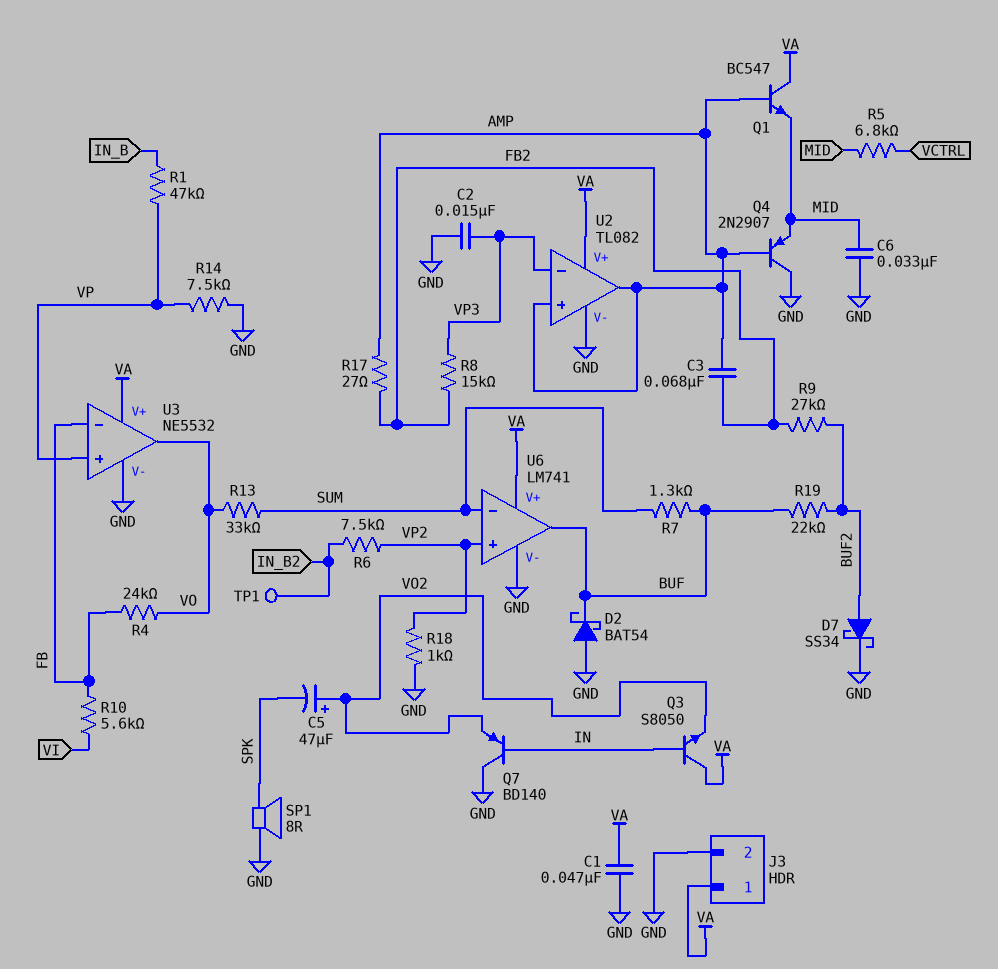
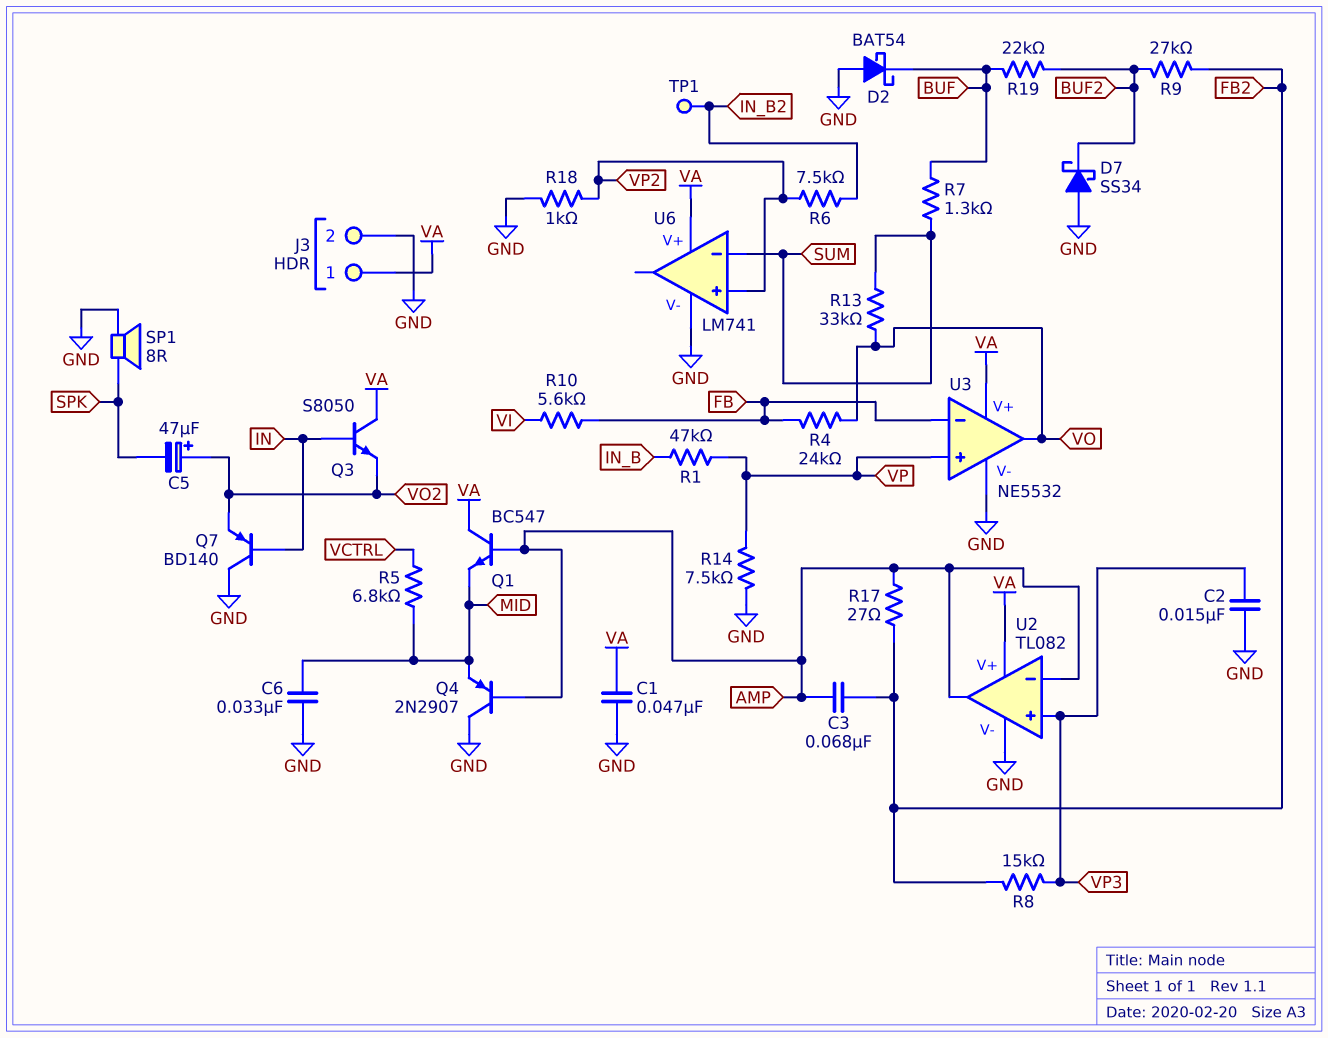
D7: schottky SS34 (A BUF2, K GND) -> schottky SS34 (A GND, K BUF2)
U2 pin in+: AMP -> VP3
U2 pin in-: VP3 -> AMP
U6 pin out: BUF -> none

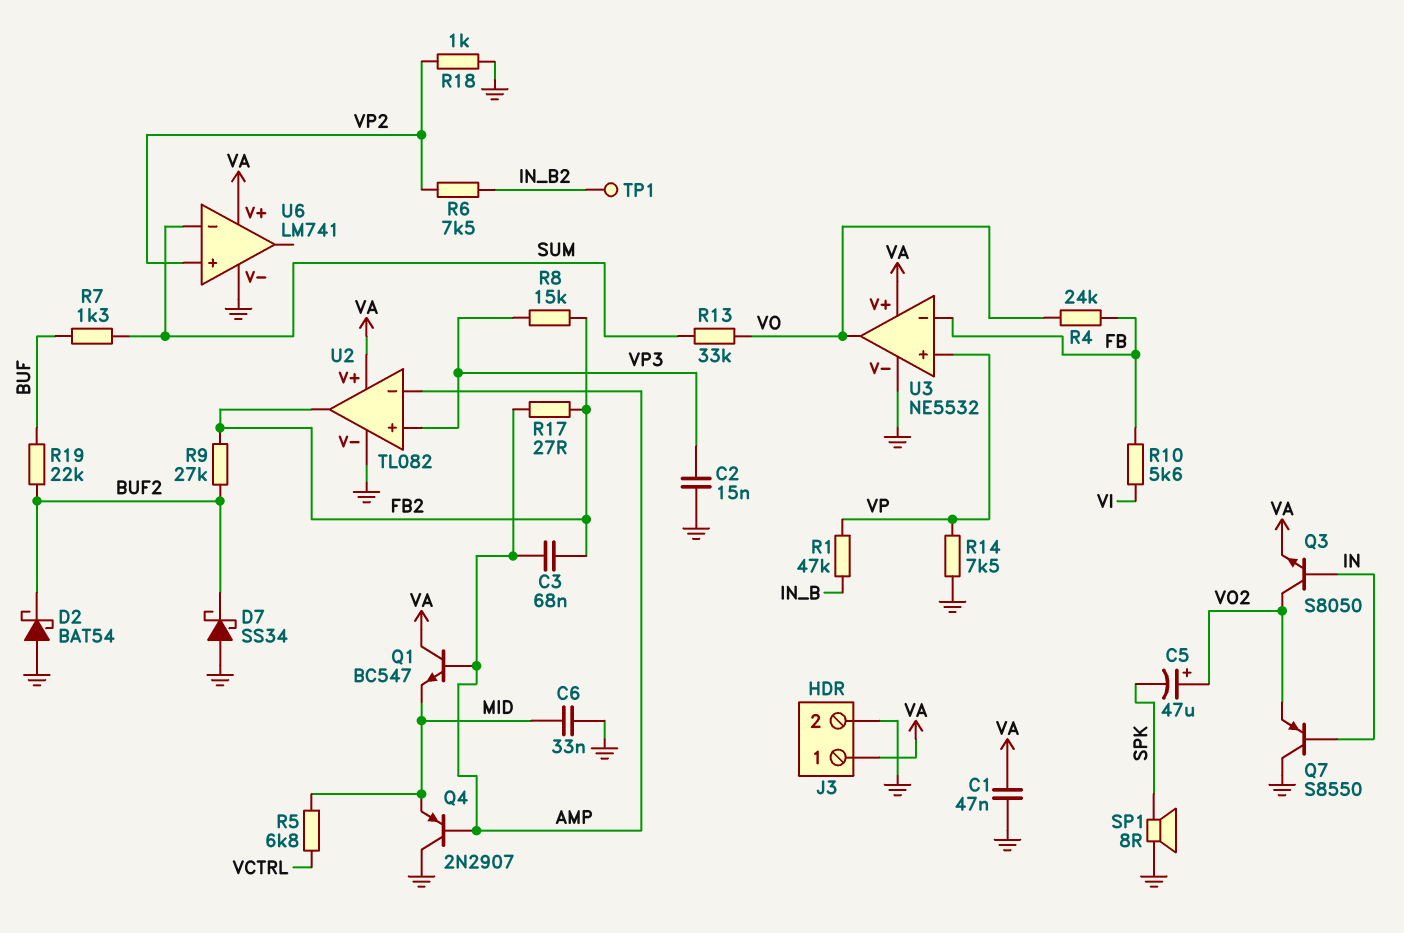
D2: schottky BAT54 (A GND, K BUF) -> schottky BAT54 (A GND, K BUF2)
Q3: NPN S8050 (B IN, C VA, E VO2) -> NPN S8050 (B IN, C VO2, E VA)
Q7: PNP BD140 (B IN, C GND, E VO2) -> PNP S8550 (B IN, C GND, E VO2)
U2 pin out: AMP -> FB2

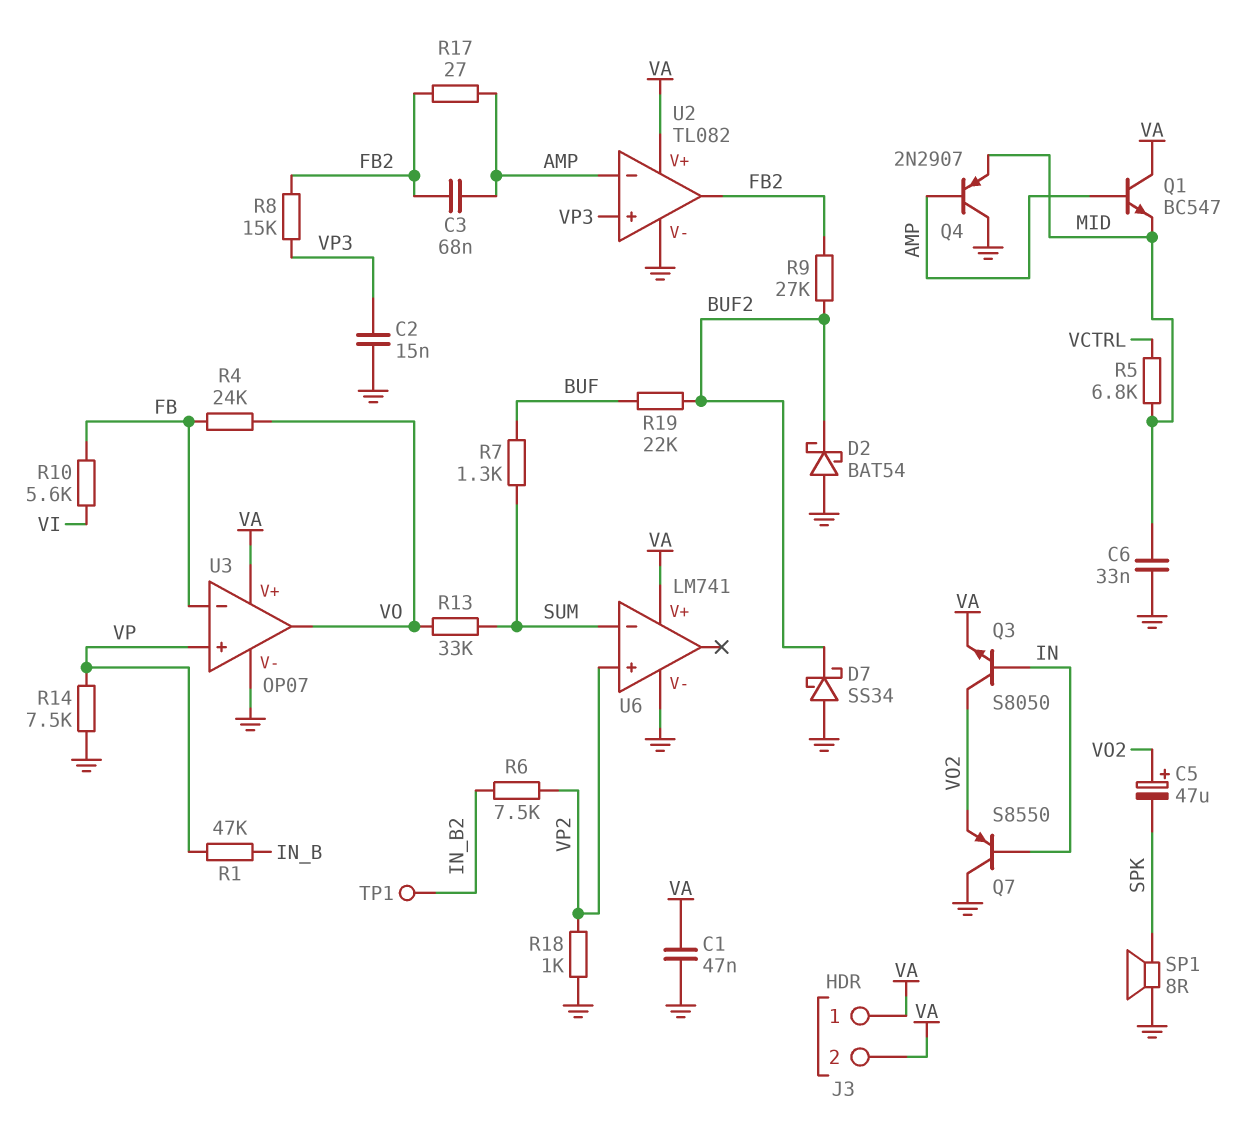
J3 pin 2: GND -> VA
U3: NE5532 -> OP07

